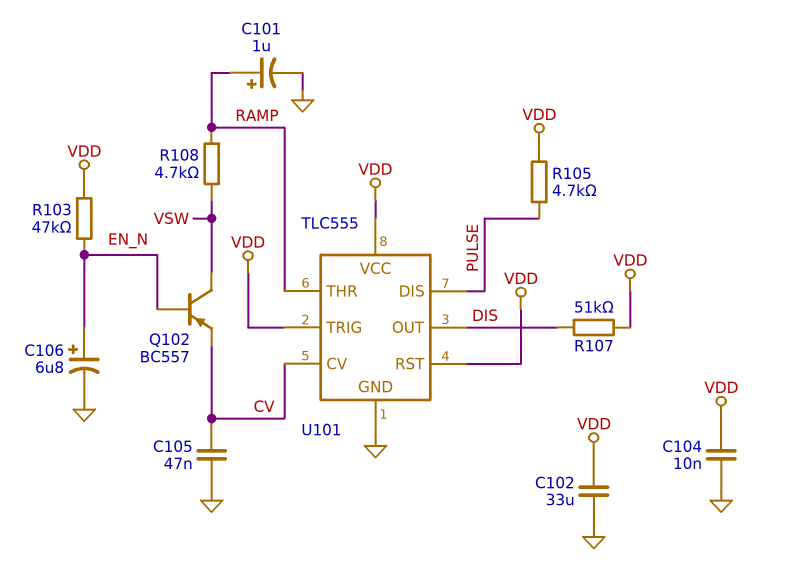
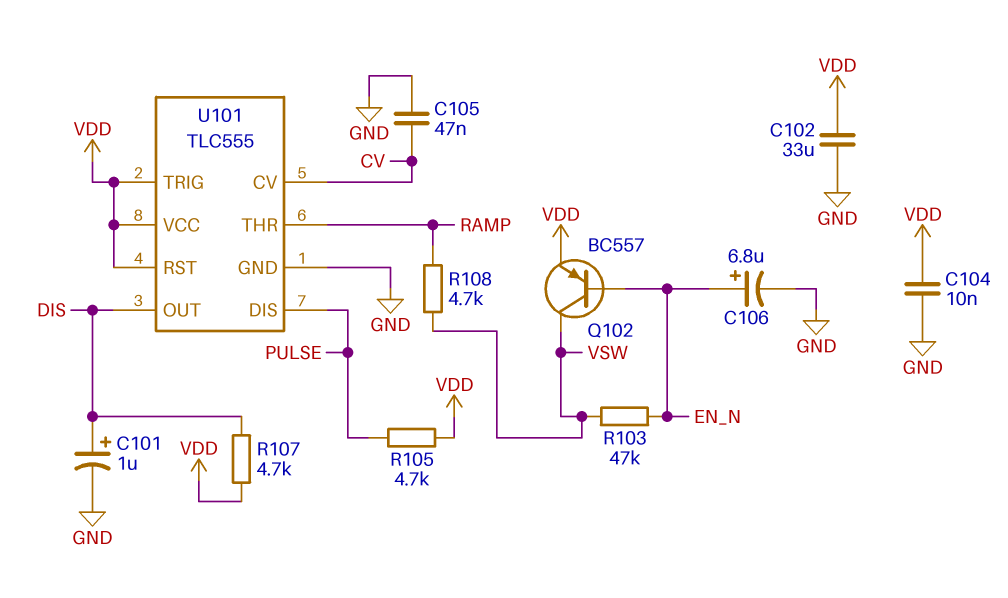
C101: 1uF (plus RAMP, minus GND) -> 1uF (plus DIS, minus GND)
Q102: PNP BC557 (B EN_N, C VSW, E CV) -> PNP BC557 (B EN_N, C VSW, E VDD)
R103: 47k (EN_N, VDD) -> 47k (EN_N, VSW)
R107: 51k (DIS, VDD) -> 4.7k (DIS, VDD)

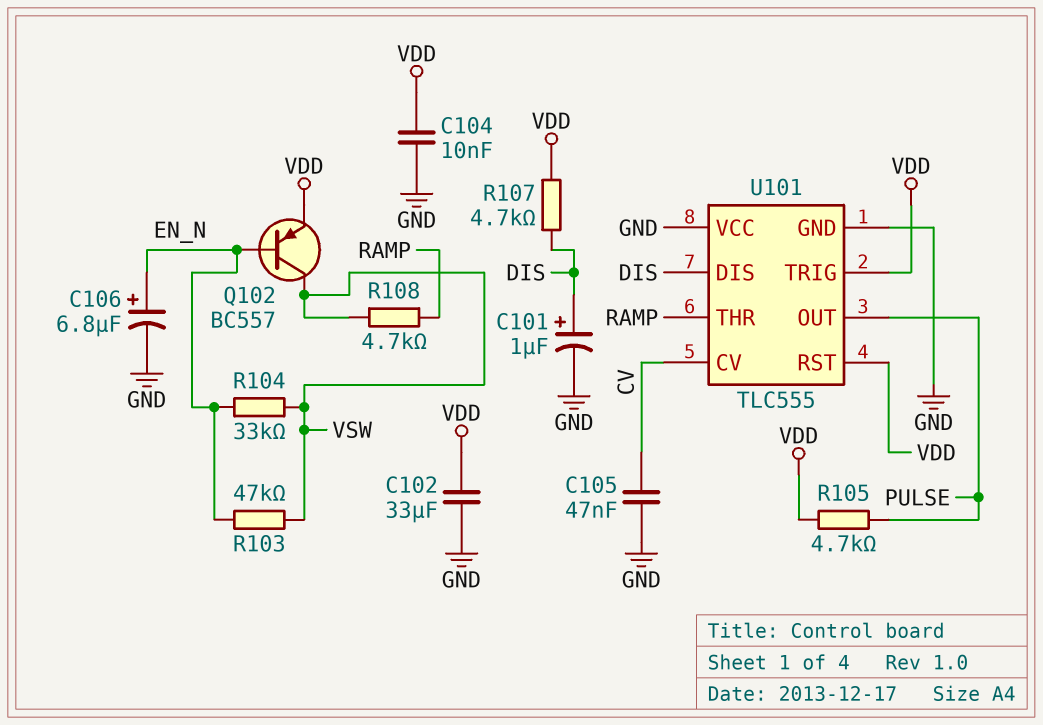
R104: none -> 33k (EN_N, VSW)
U101 pin DIS: PULSE -> DIS
U101 pin OUT: DIS -> PULSE
U101 pin VCC: VDD -> GND

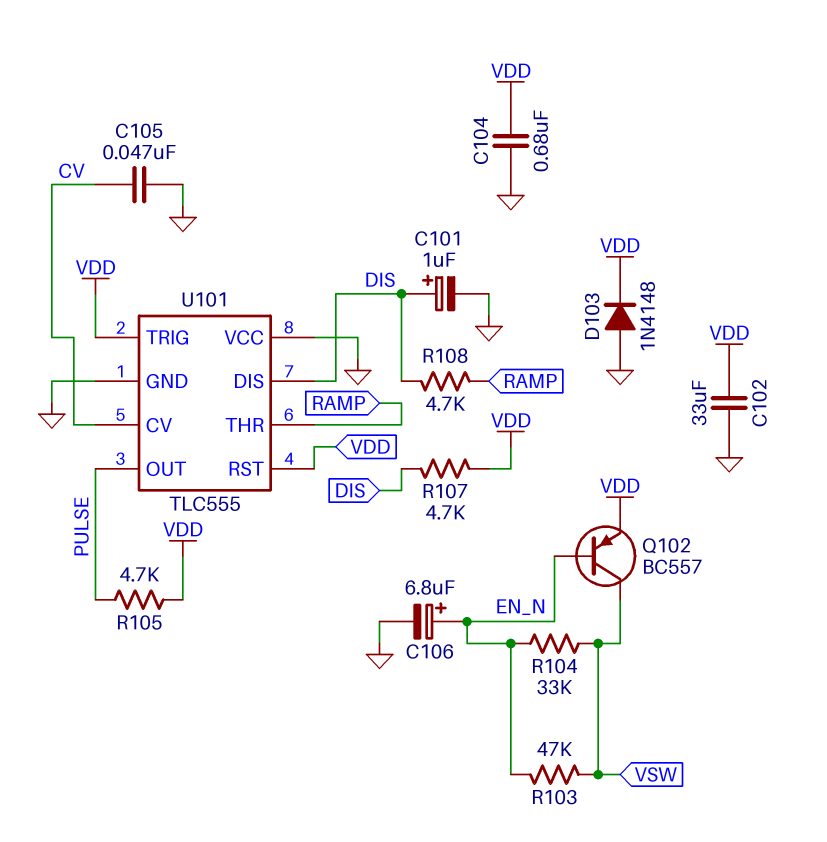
C104: 10nF (GND, VDD) -> 680nF (GND, VDD)
D103: none -> diode 1N4148 (A GND, K VDD)
R108: 4.7k (RAMP, VSW) -> 4.7k (DIS, RAMP)

